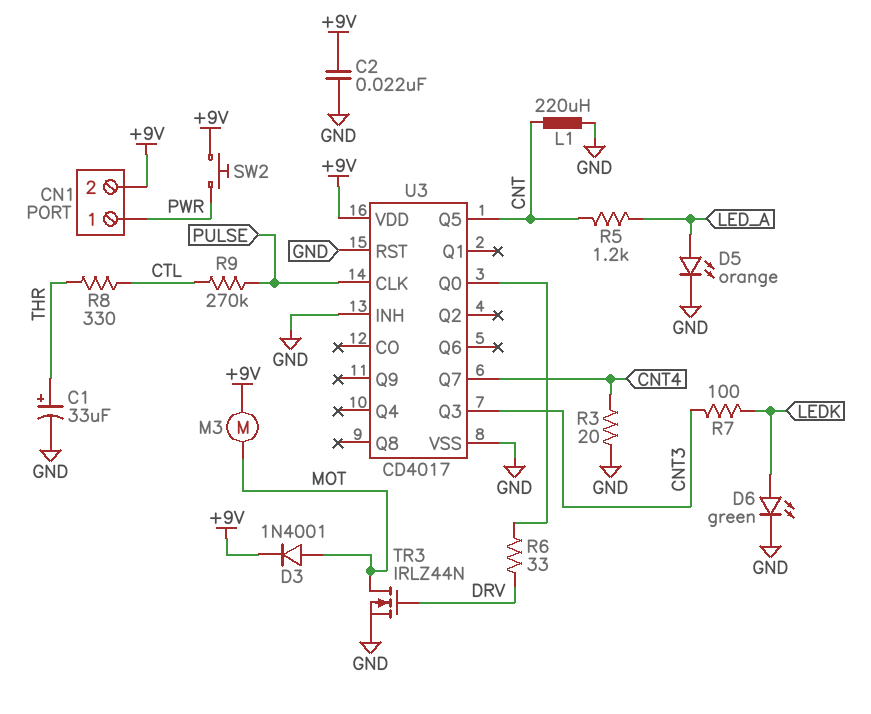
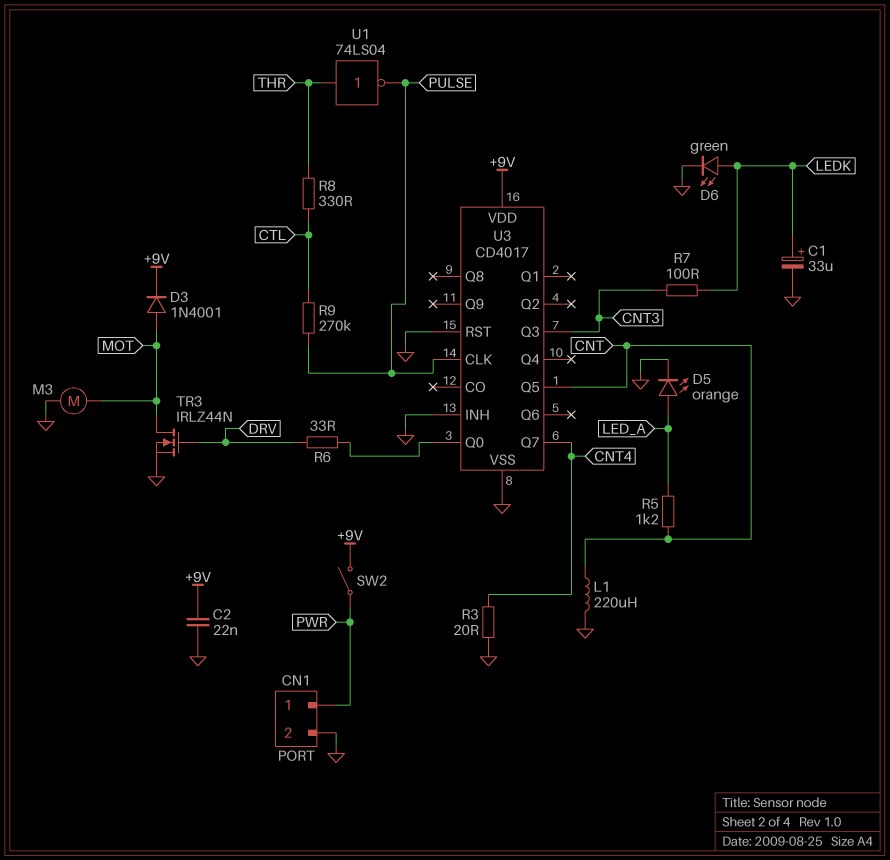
C1: 33uF (plus THR, minus GND) -> 33uF (plus LEDK, minus GND)
CN1 pin 2: +9V -> GND
M3: motor (+9V, MOT) -> motor (GND, MOT)
SW2: button (+9V, PWR) -> switch (+9V, PWR)
U1: none -> NOT 74LS04 (in THR, out PULSE)

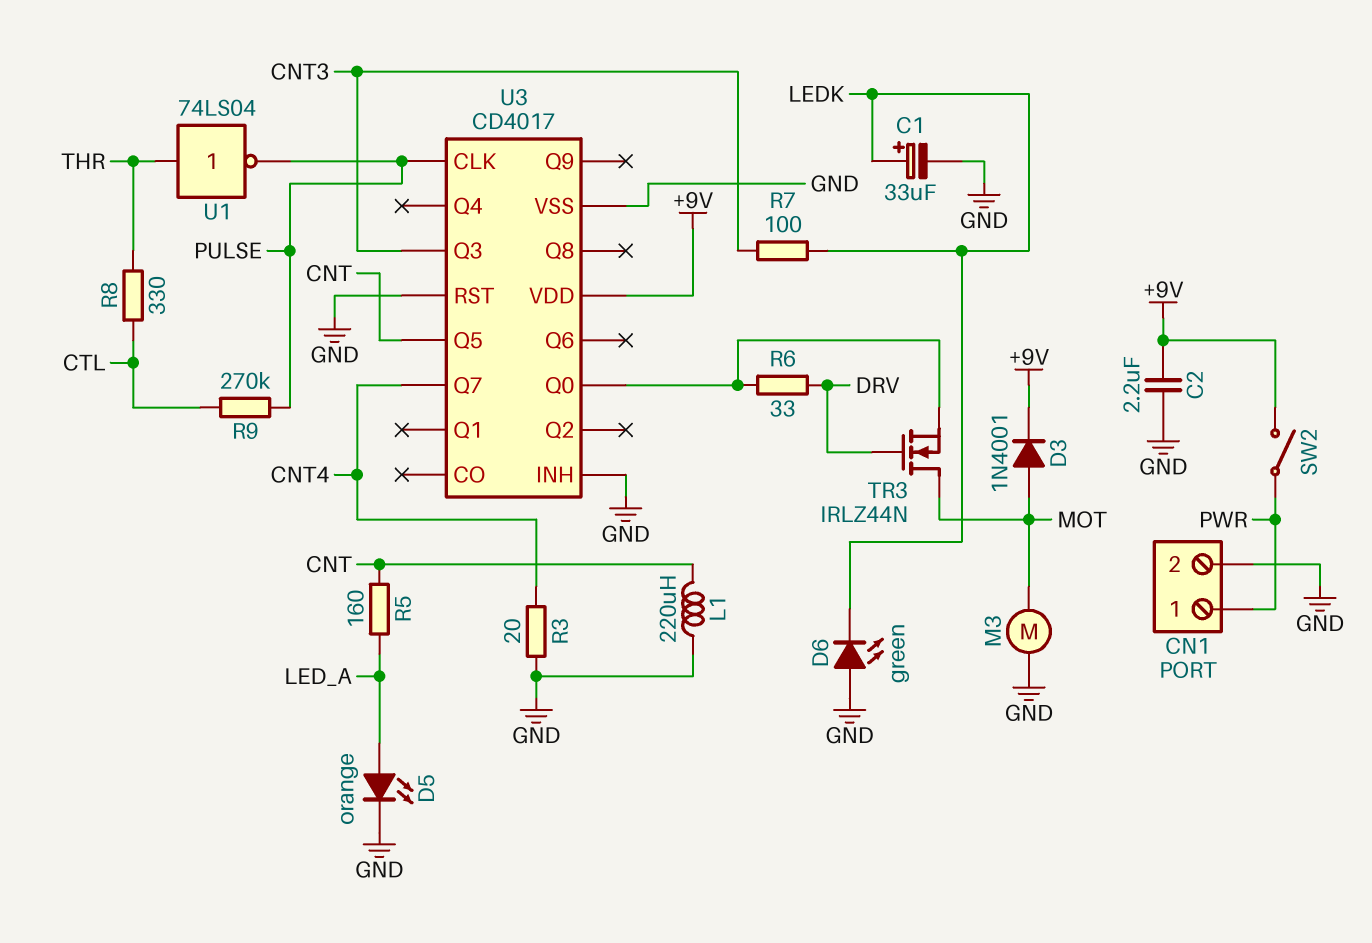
C2: 22nF (+9V, GND) -> 2.2uF (+9V, GND)
D6: LED green (A LEDK, K GND) -> LED green (A GND, K LEDK)
R5: 1.2k (CNT, LED_A) -> 160 (CNT, LED_A)
TR3: NMOS IRLZ44N (G DRV, D MOT, S GND) -> NMOS IRLZ44N (G DRV, D MOT, S U3/Q0)

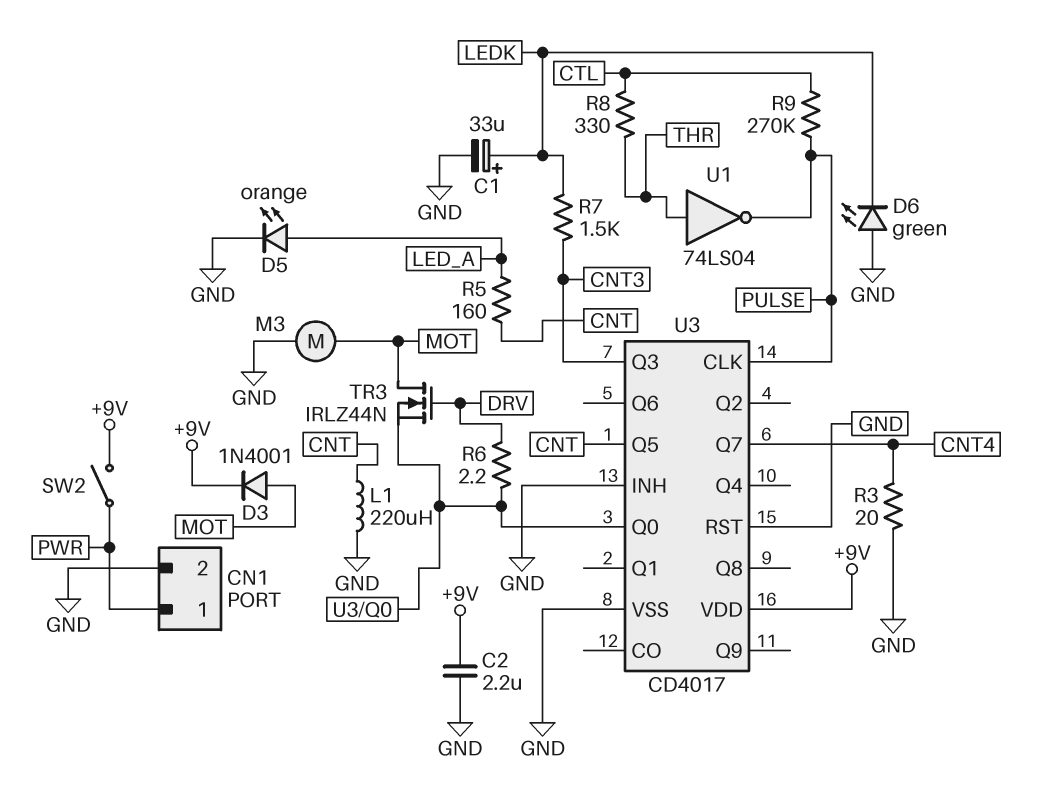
R6: 33 (DRV, U3/Q0) -> 2.2 (DRV, U3/Q0)
R7: 100 (CNT3, LEDK) -> 1.5k (CNT3, LEDK)

